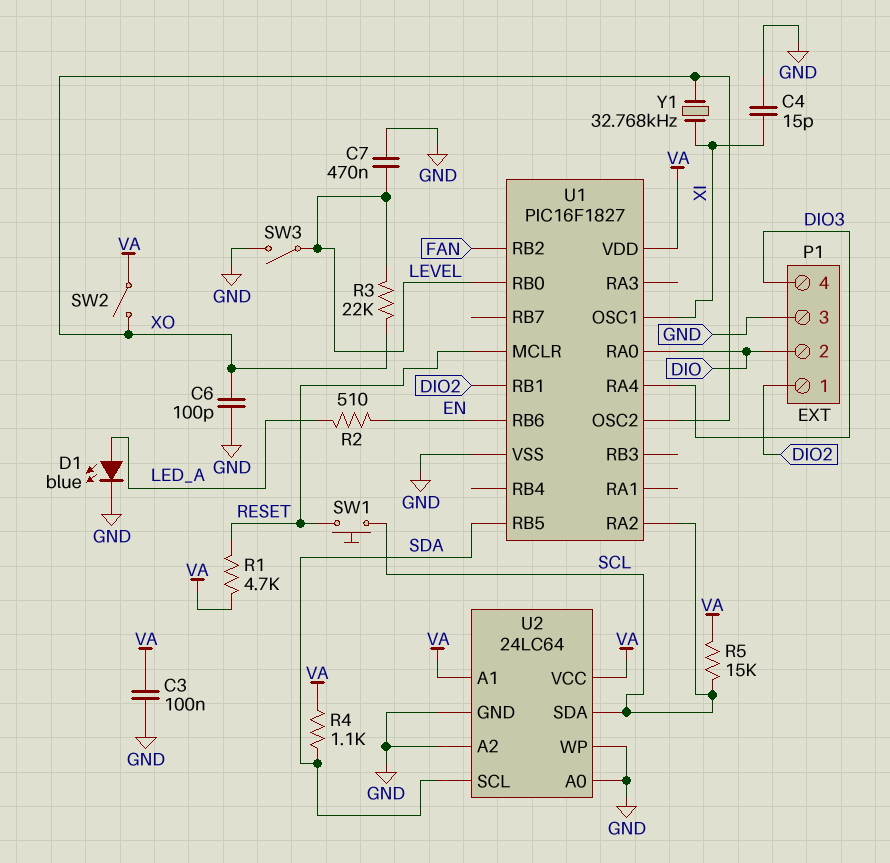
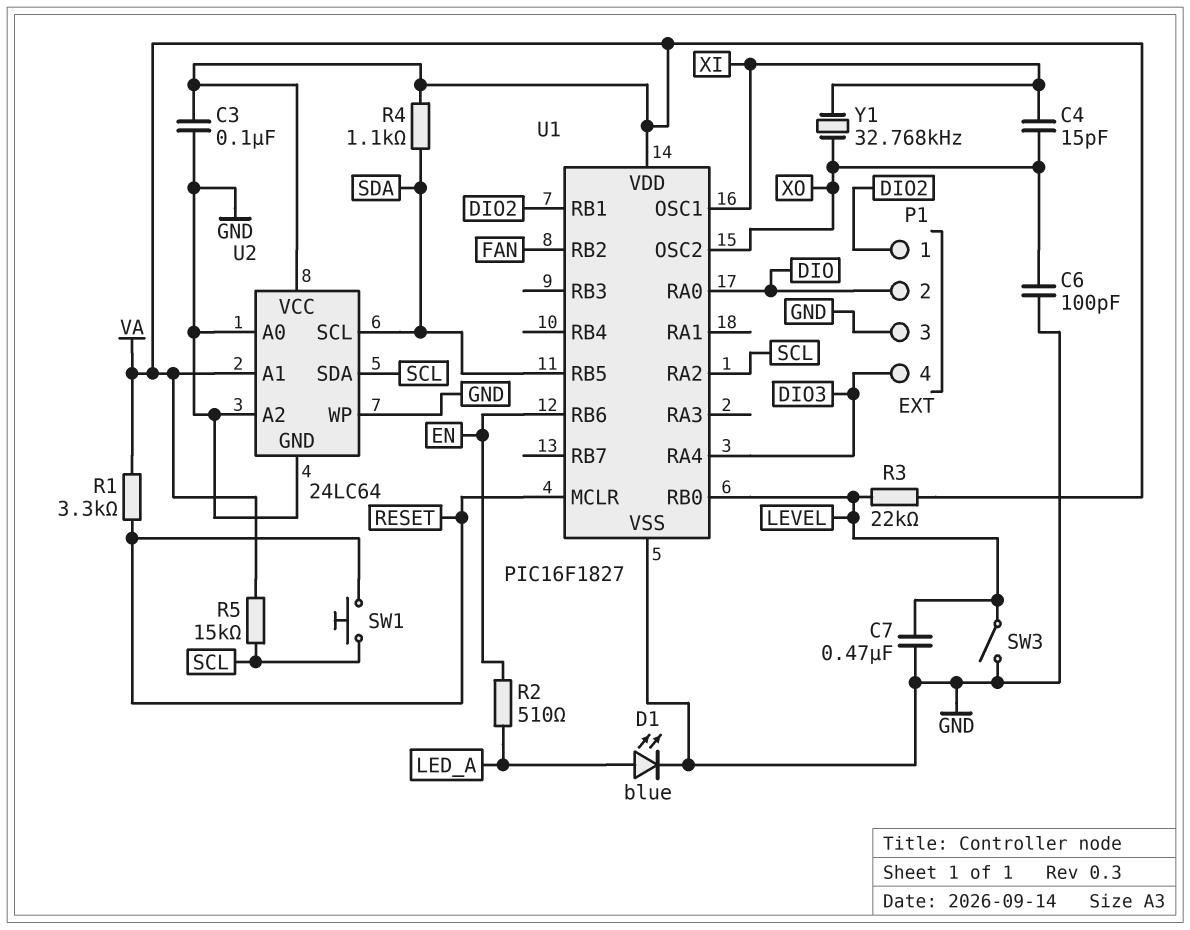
C4: 15pF (GND, XI) -> 15pF (XI, XO)
R1: 4.7k (RESET, VA) -> 3.3k (RESET, VA)
R3: 22k (LEVEL, XO) -> 22k (LEVEL, VA)
SW2: switch (VA, XO) -> none

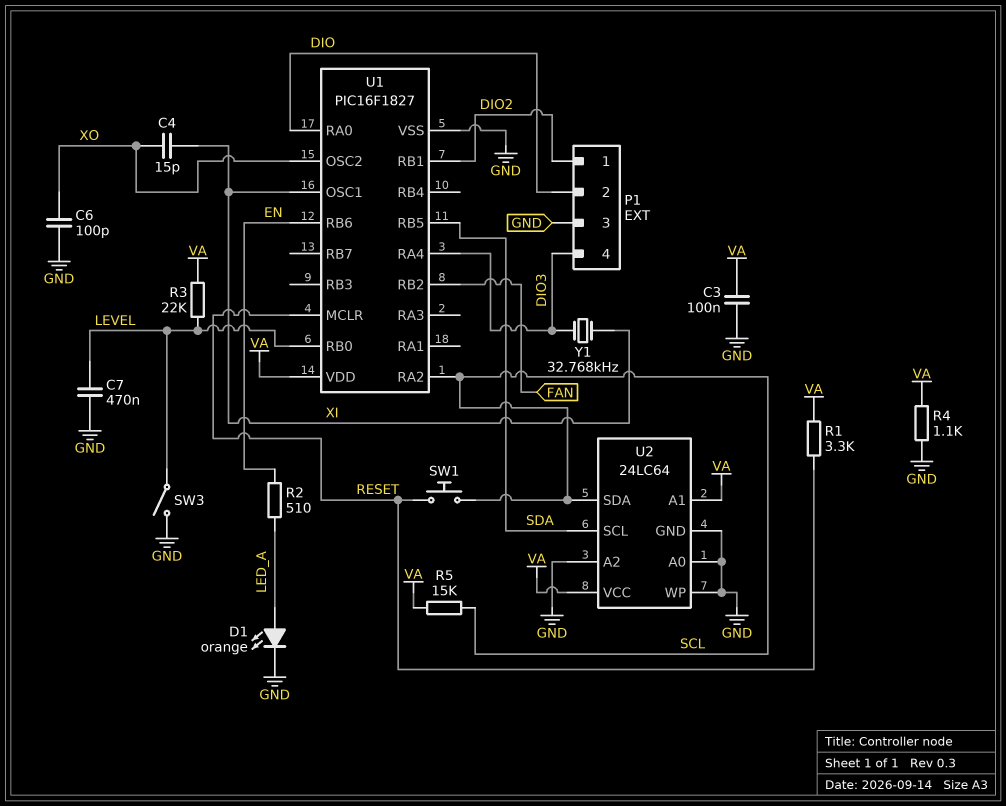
D1: LED blue (A LED_A, K GND) -> LED orange (A LED_A, K GND)
R4: 1.1k (SDA, VA) -> 1.1k (GND, VA)
Y1: 32.768kHz (XI, XO) -> 32.768kHz (DIO3, XI)

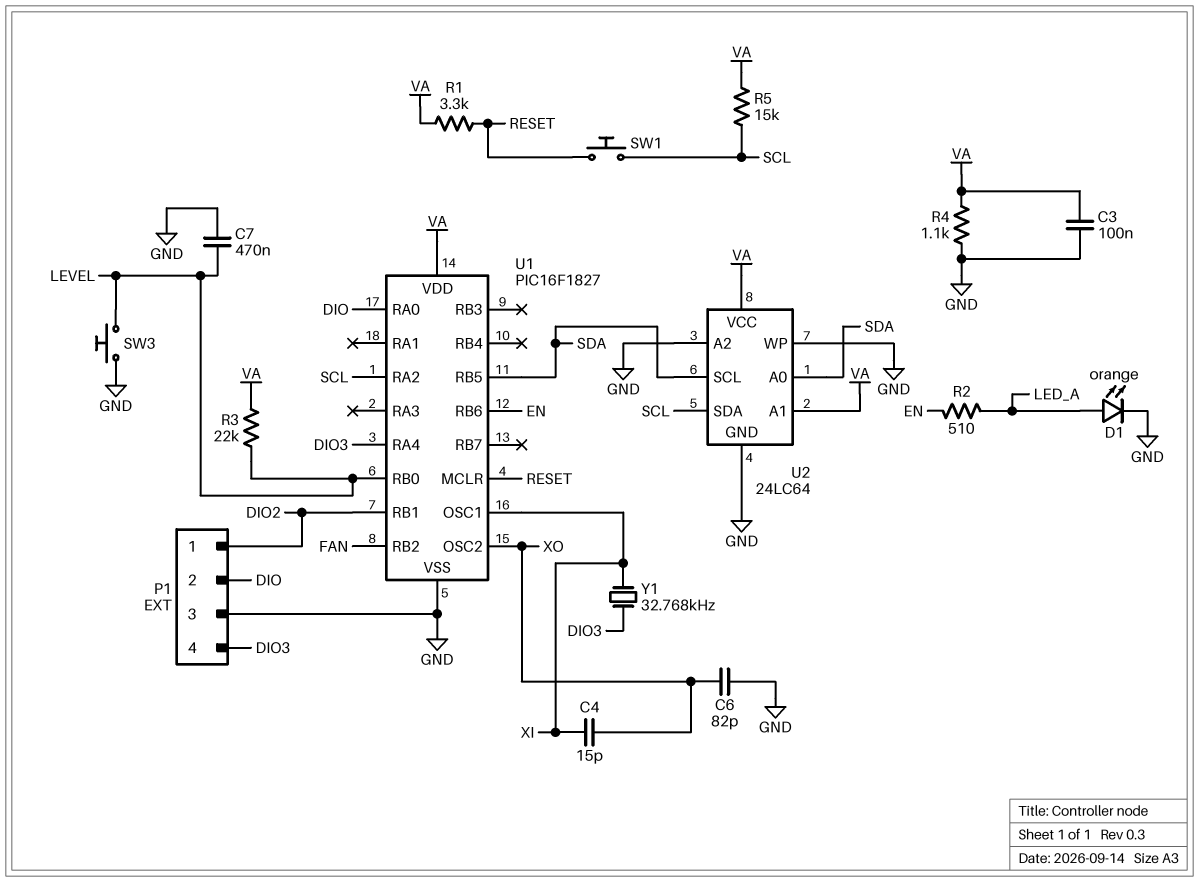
C6: 100pF (GND, XO) -> 82pF (GND, XO)
SW3: switch (GND, LEVEL) -> button (GND, LEVEL)
U2 pin A0: GND -> SDA

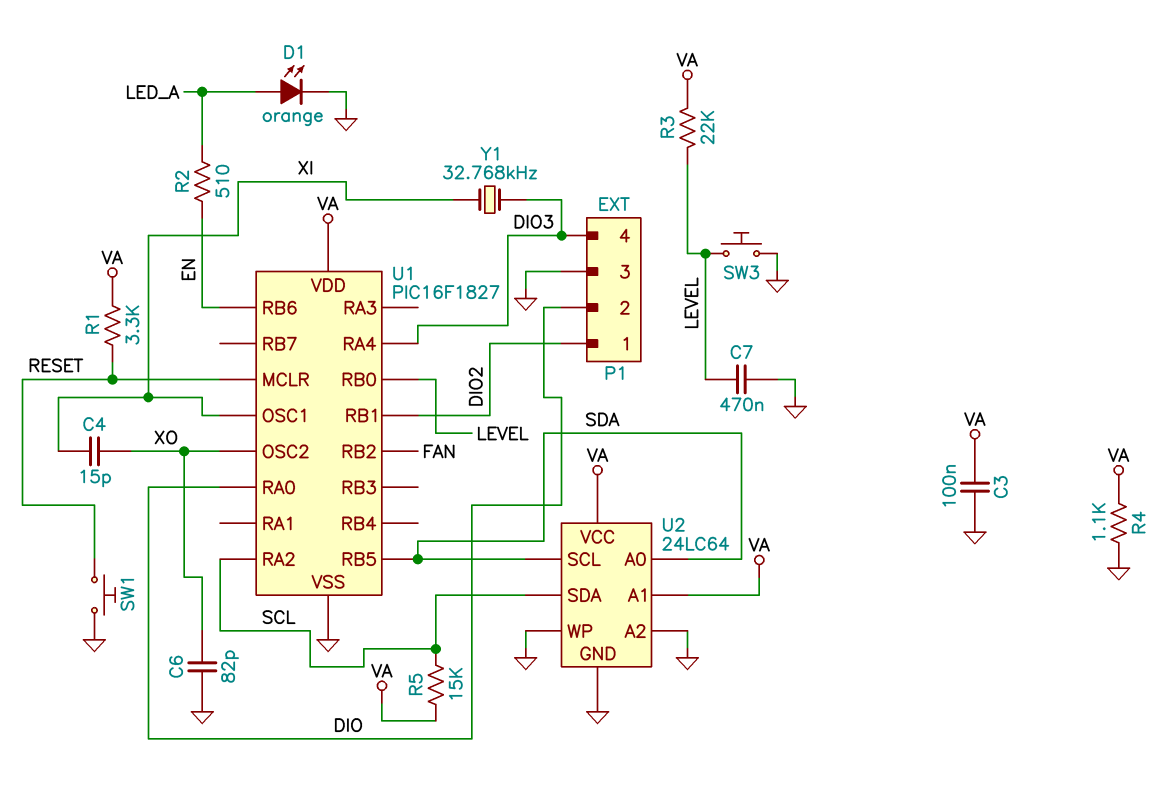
SW1: button (RESET, SCL) -> button (GND, RESET)

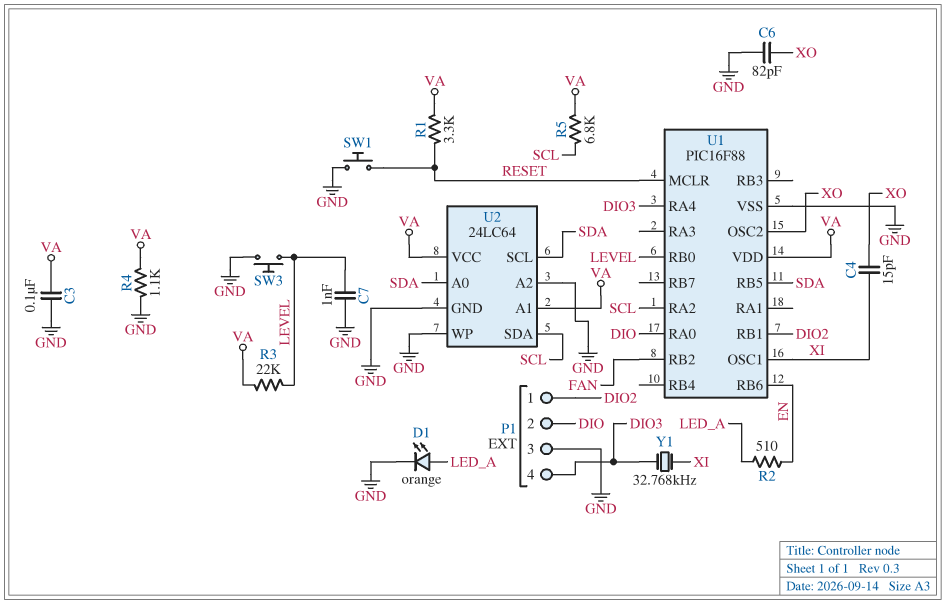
C7: 470nF (GND, LEVEL) -> 1nF (GND, LEVEL)
R5: 15k (SCL, VA) -> 6.8k (SCL, VA)
U1: PIC16F1827 -> PIC16F88

